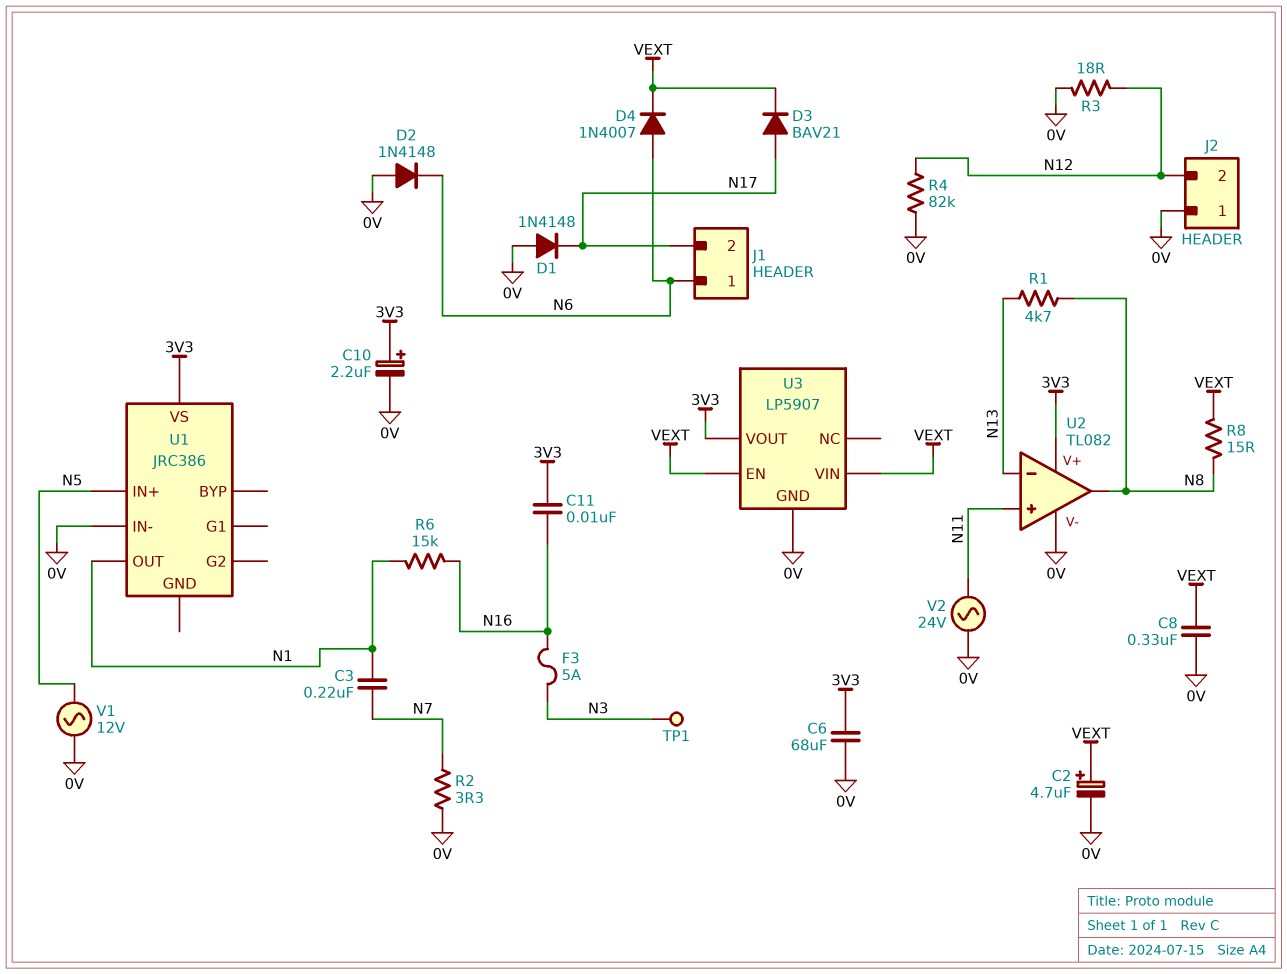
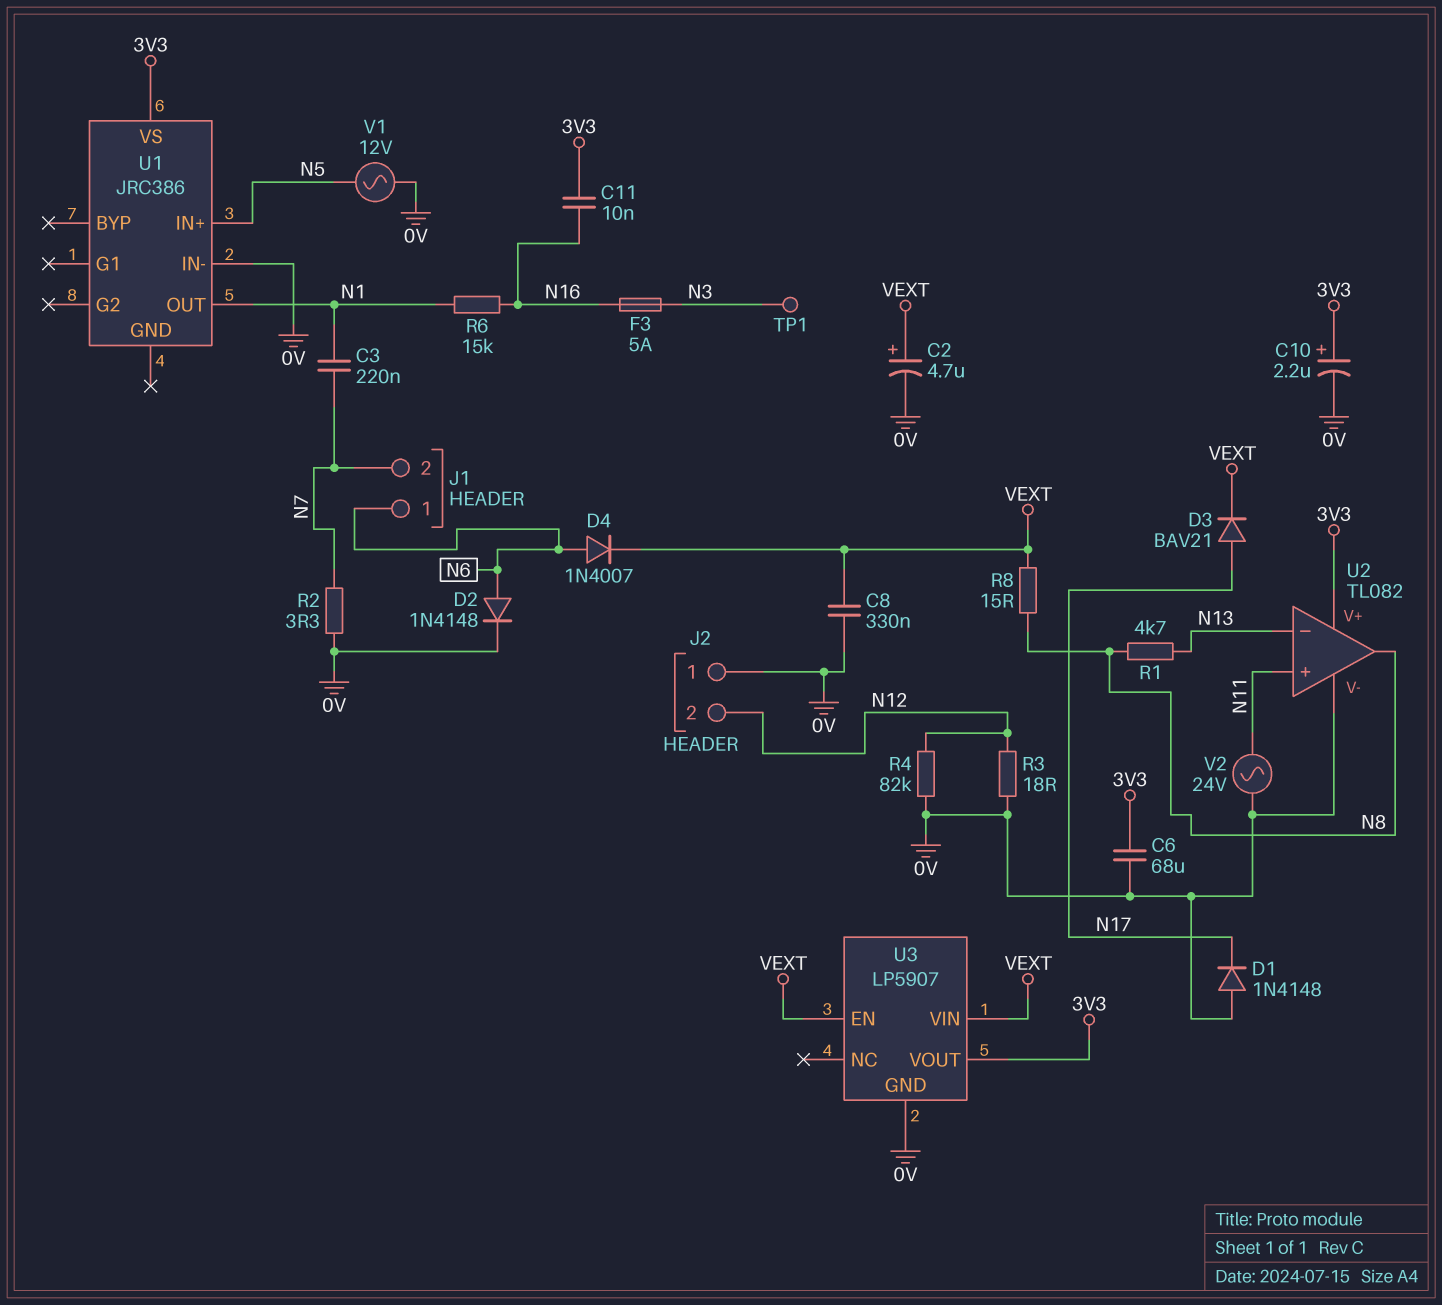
D2: diode 1N4148 (A 0V, K N6) -> diode 1N4148 (A N6, K 0V)
J1 pin 2: N17 -> N7

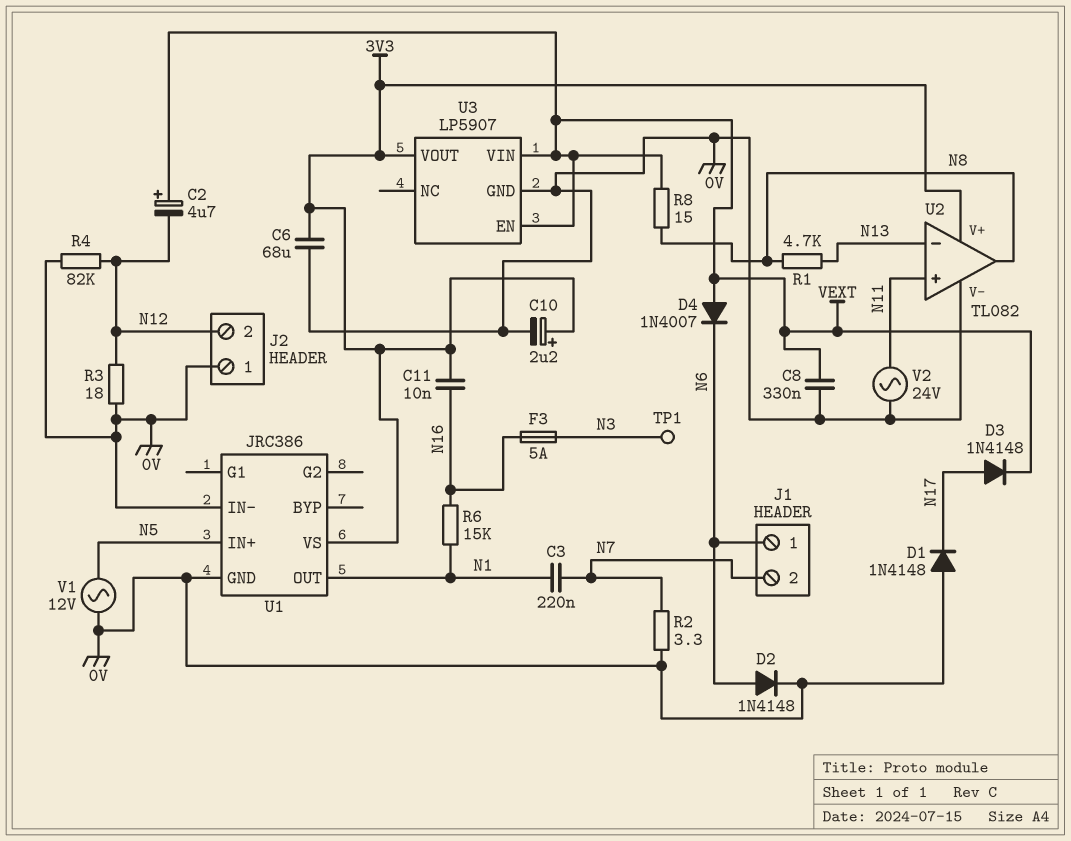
C2: 4.7uF (plus VEXT, minus 0V) -> 4.7uF (plus VEXT, minus N12)
D3: diode BAV21 (A N17, K VEXT) -> diode 1N4148 (A N17, K VEXT)
D4: diode 1N4007 (A N6, K VEXT) -> diode 1N4007 (A VEXT, K N6)
U1 pin GND: none -> 0V

